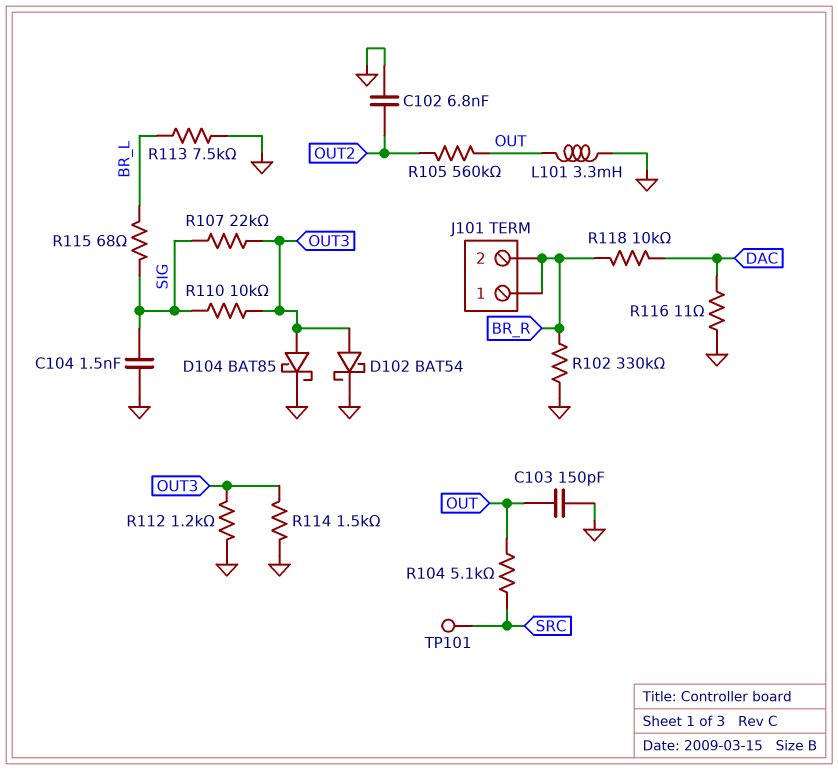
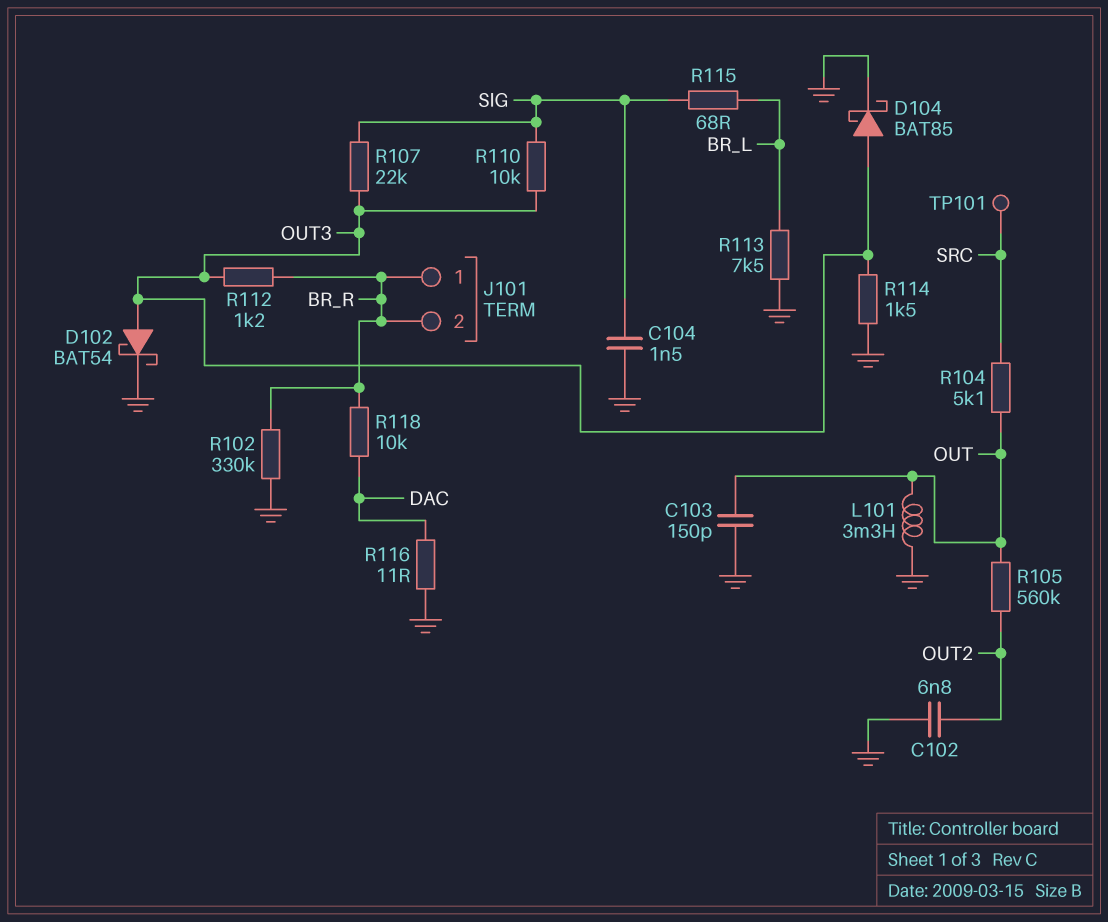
R112: 1.2k (GND, OUT3) -> 1.2k (BR_R, OUT3)

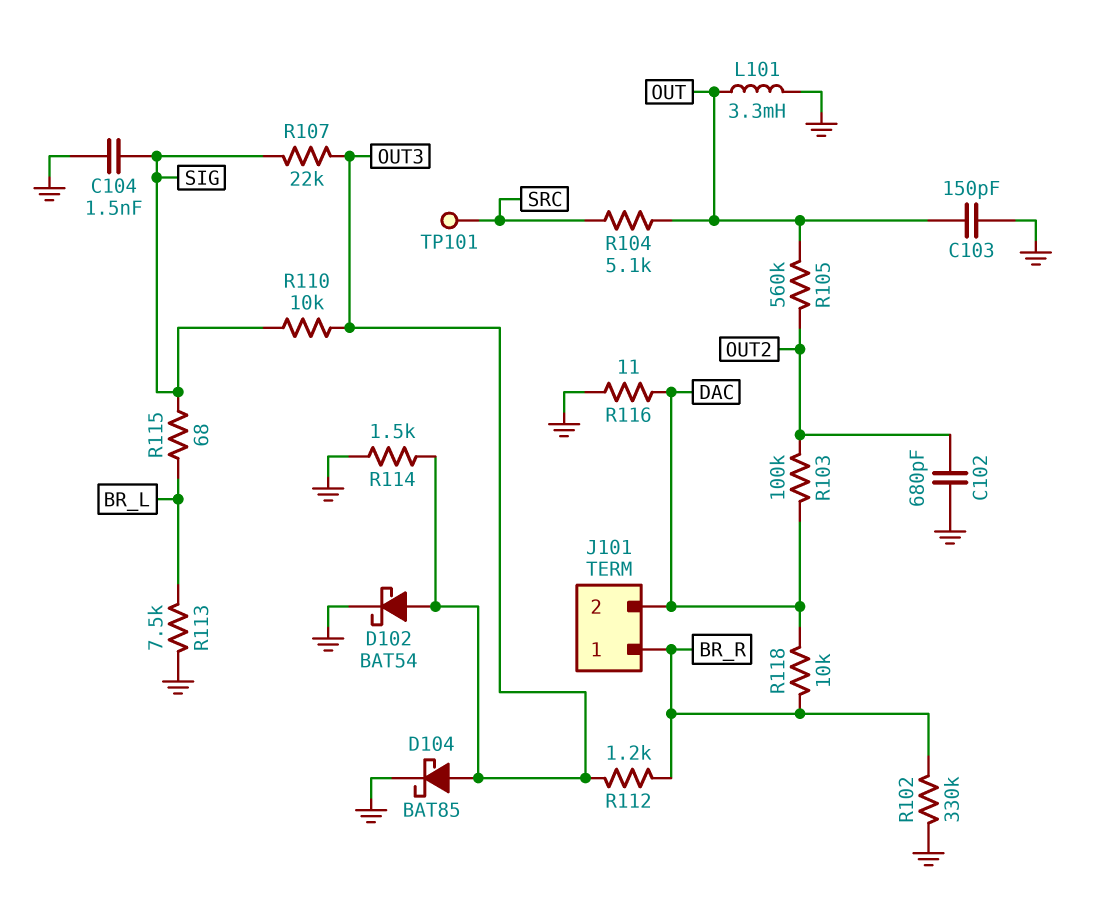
C102: 6.8nF (GND, OUT2) -> 680pF (GND, OUT2)
J101 pin 2: BR_R -> DAC
R103: none -> 100k (DAC, OUT2)

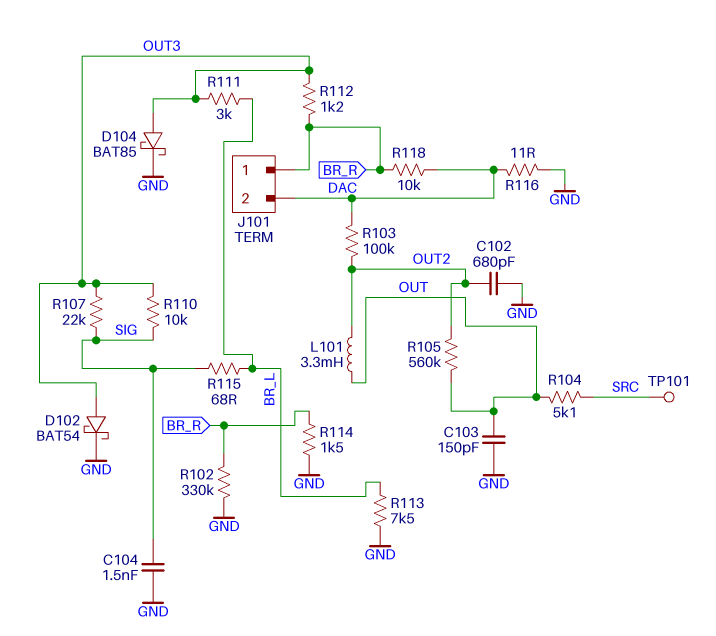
L101: 3.3mH (GND, OUT) -> 3.3mH (OUT, OUT2)
R111: none -> 3k (BR_L, OUT3)
R114: 1.5k (GND, OUT3) -> 1.5k (BR_R, GND)

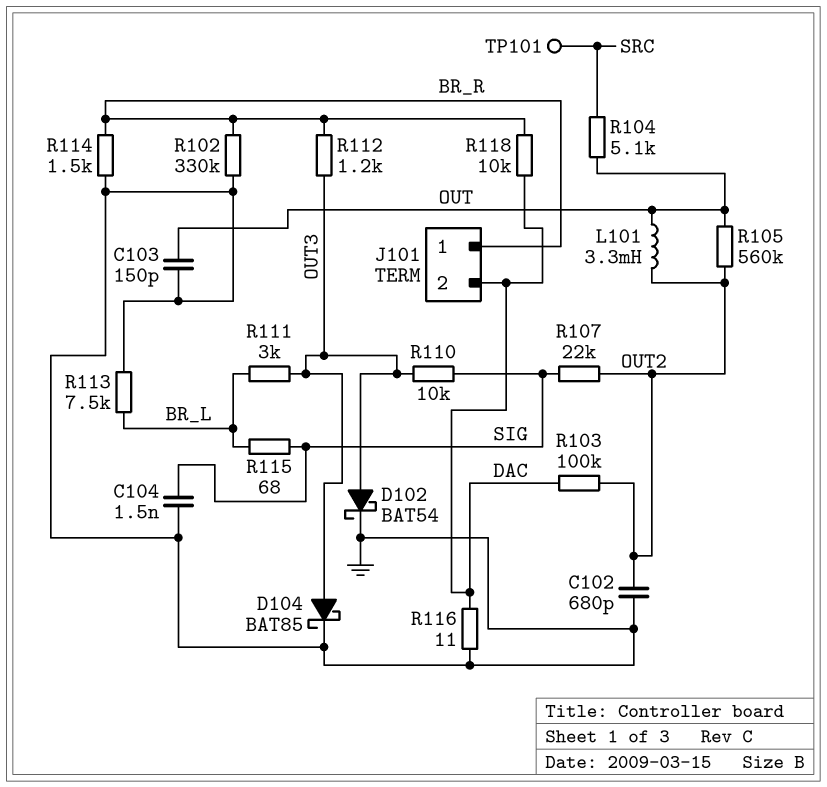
R107: 22k (OUT3, SIG) -> 22k (OUT2, SIG)

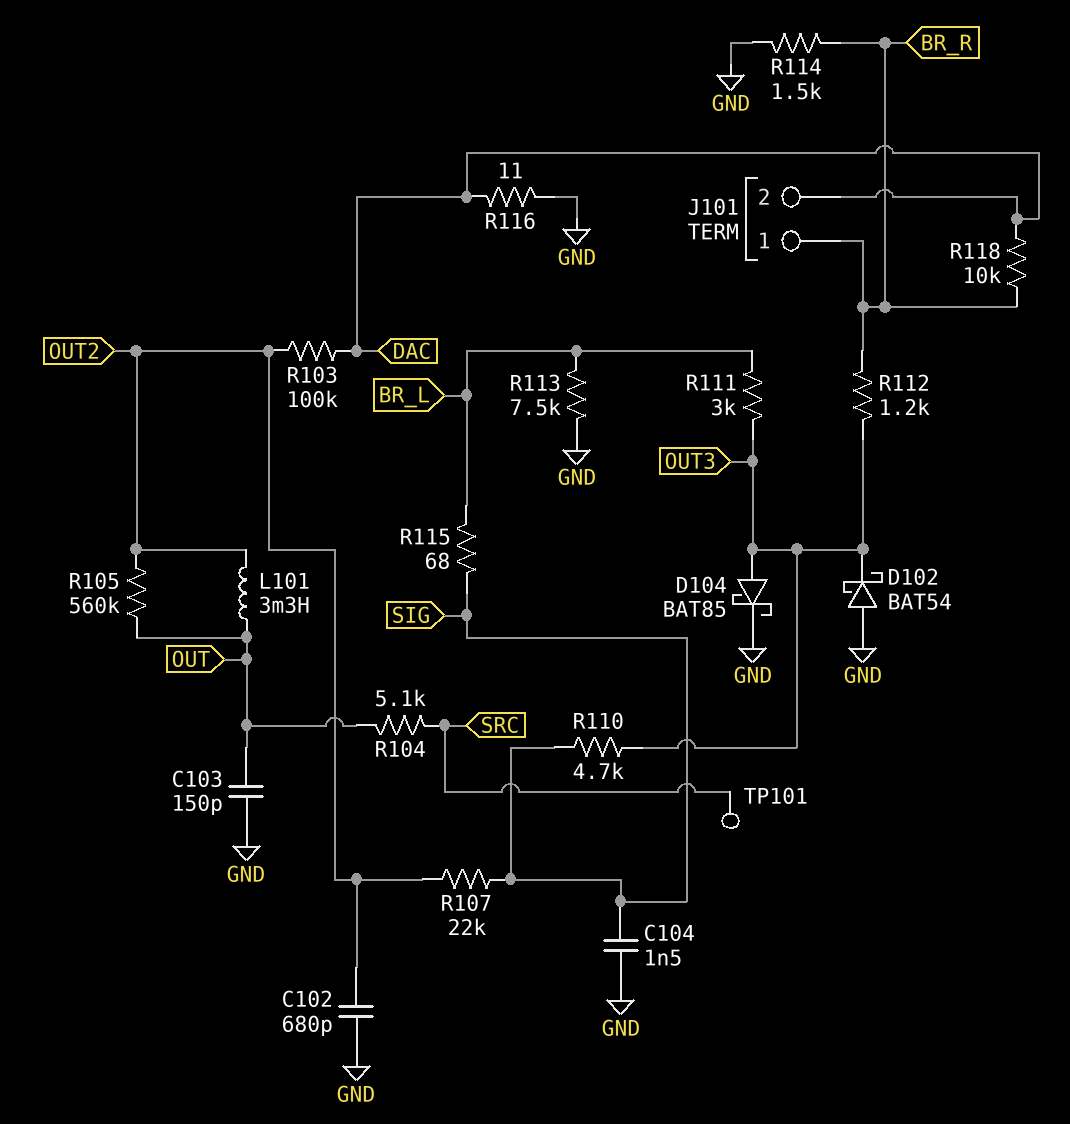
D102: schottky BAT54 (A OUT3, K GND) -> schottky BAT54 (A GND, K OUT3)
R102: 330k (BR_R, GND) -> none
R110: 10k (OUT3, SIG) -> 4.7k (OUT3, SIG)

